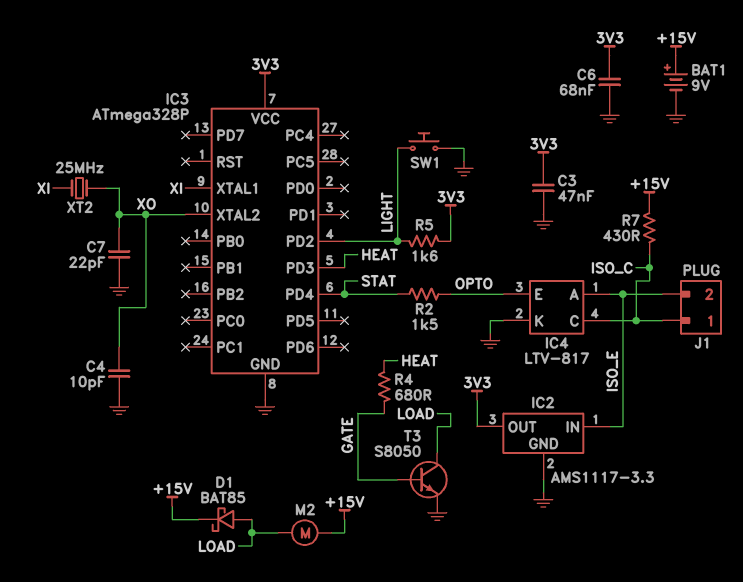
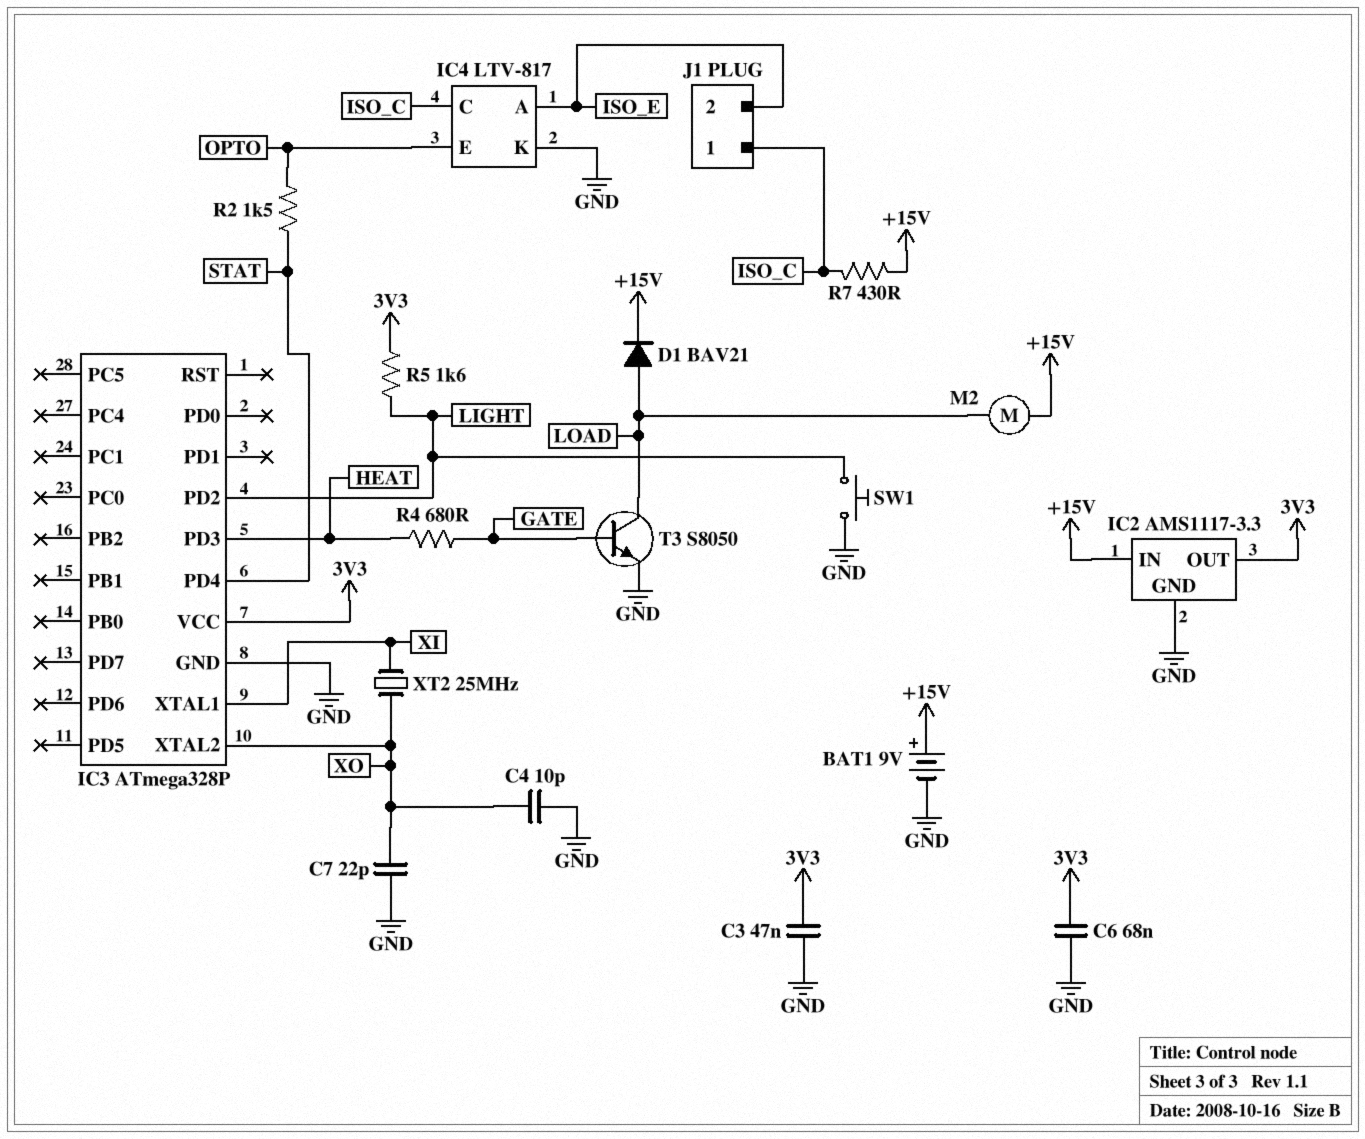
D1: schottky BAT85 (A LOAD, K +15V) -> diode BAV21 (A LOAD, K +15V)
IC2 pin IN: ISO_E -> +15V

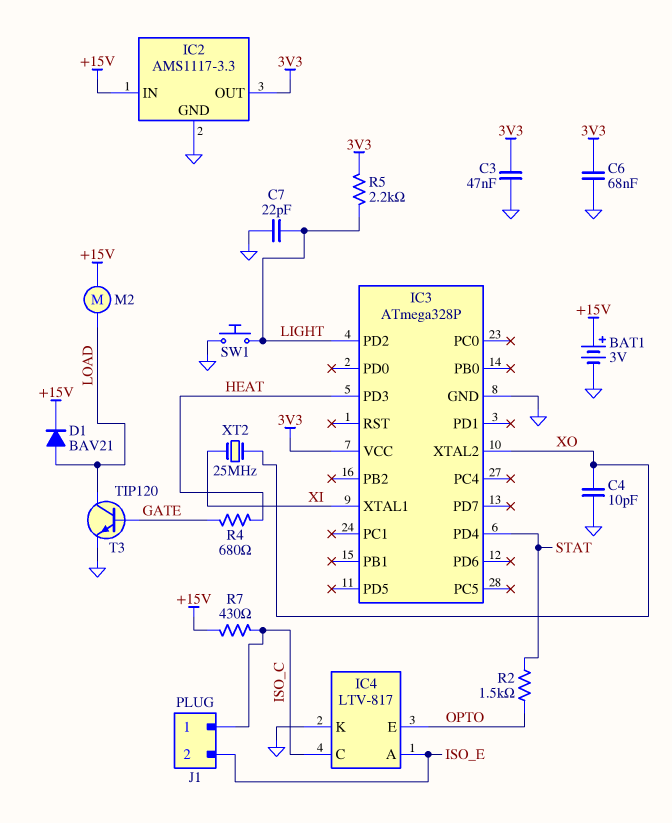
BAT1: 9V (plus +15V, minus GND) -> 3V (plus +15V, minus GND)
C7: 22pF (GND, XO) -> 22pF (GND, LIGHT)
R5: 1.6k (3V3, LIGHT) -> 2.2k (3V3, LIGHT)
T3: NPN S8050 (B GATE, C LOAD, E GND) -> NPN TIP120 (B GATE, C LOAD, E GND)

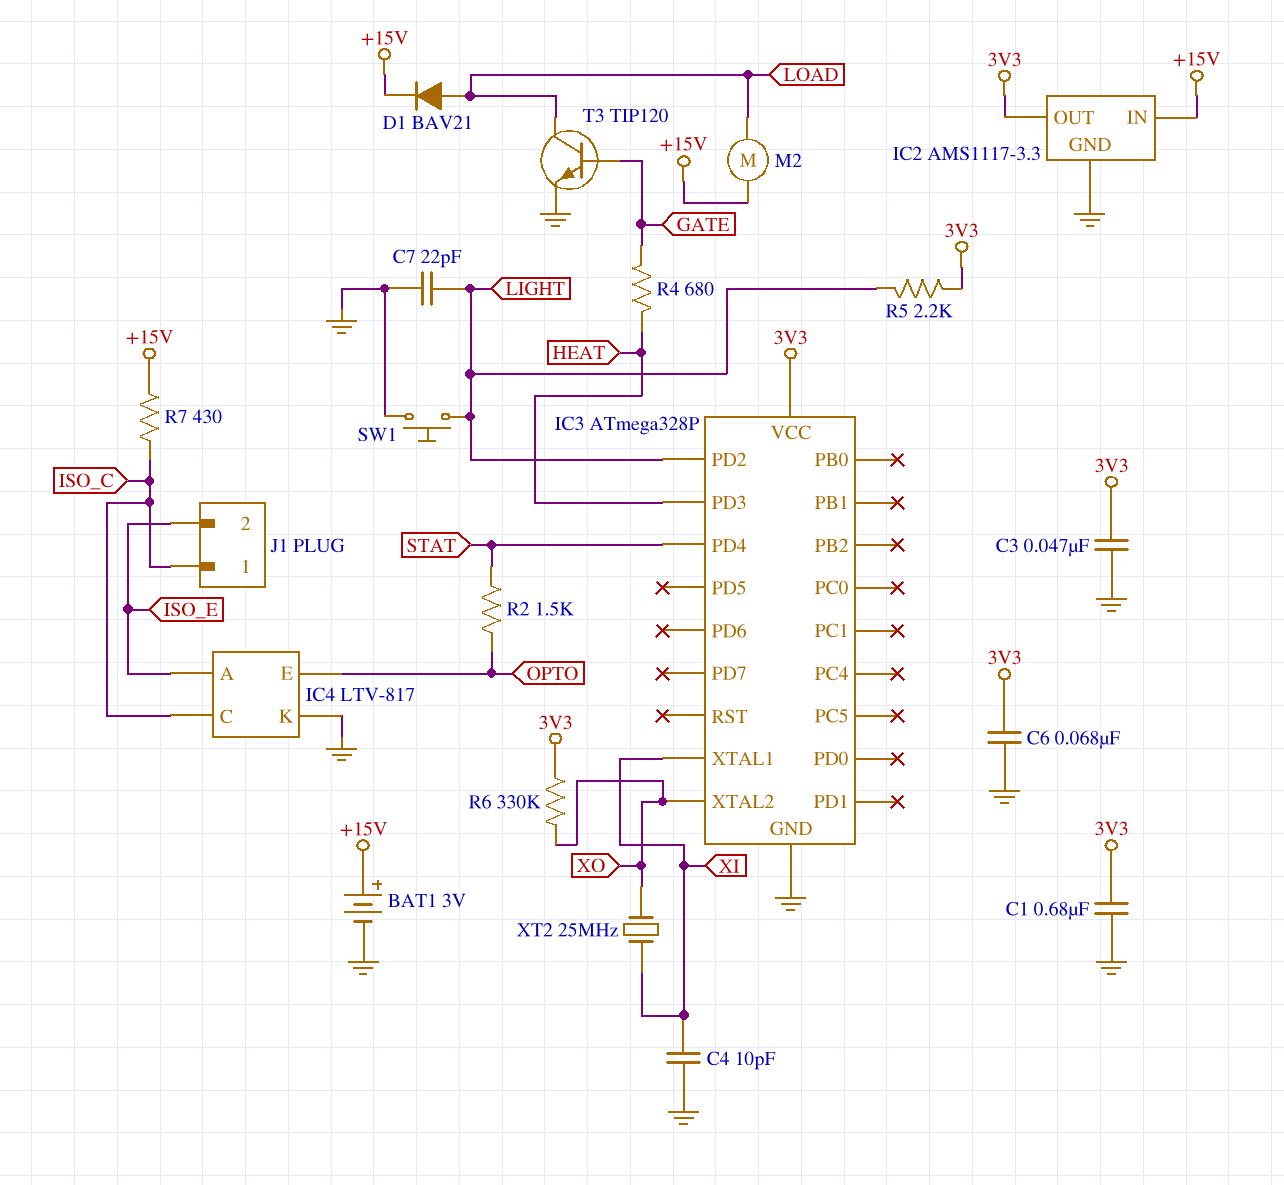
C1: none -> 680nF (3V3, GND)
C4: 10pF (GND, XO) -> 10pF (GND, XI)
R6: none -> 330k (3V3, XO)

